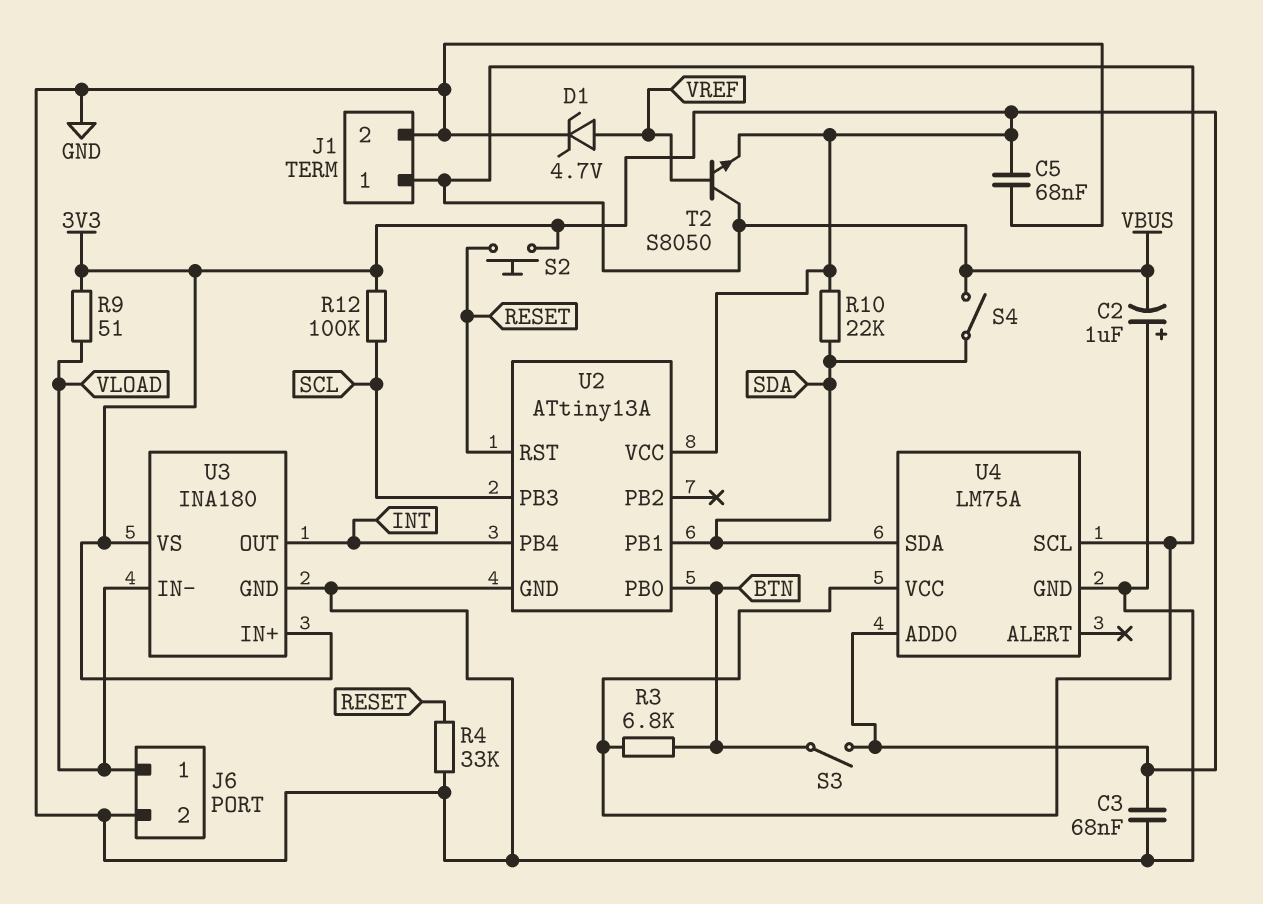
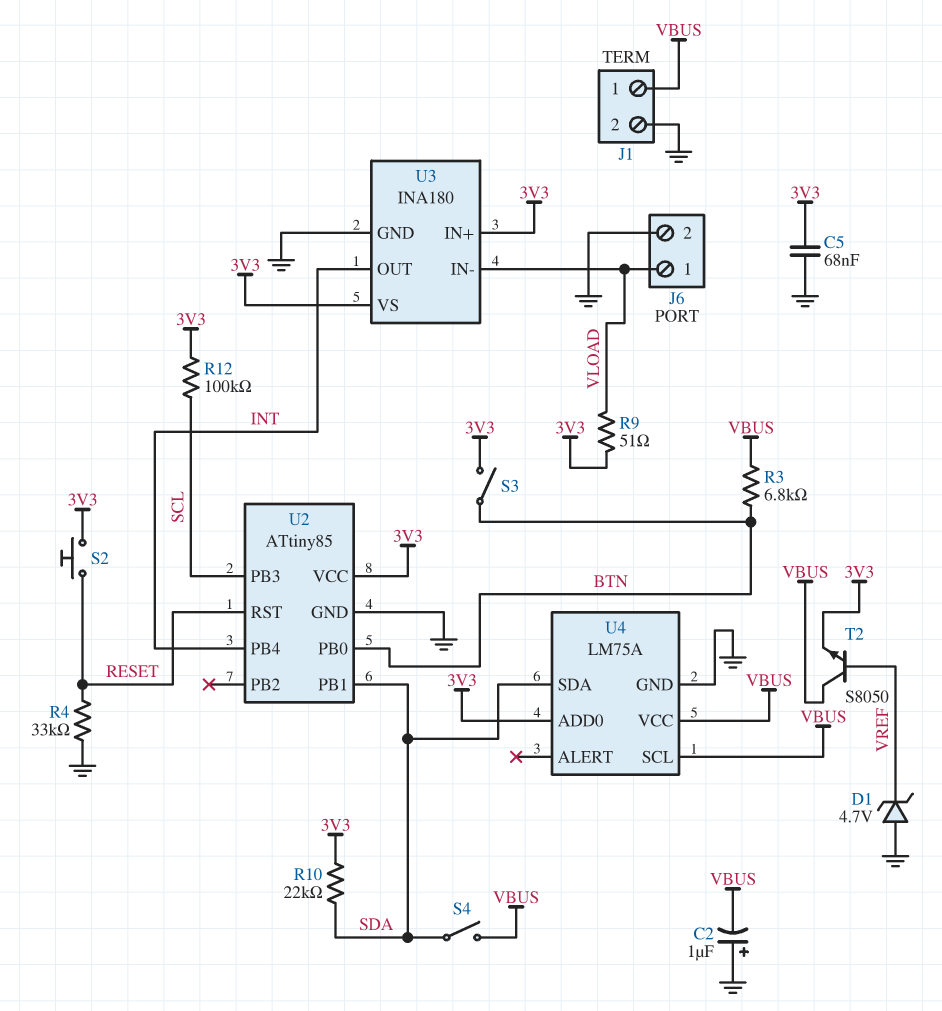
C3: 68nF (3V3, GND) -> none
D1: zener 4.7V (A VREF, K GND) -> zener 4.7V (A GND, K VREF)
U2: ATtiny13A -> ATtiny85

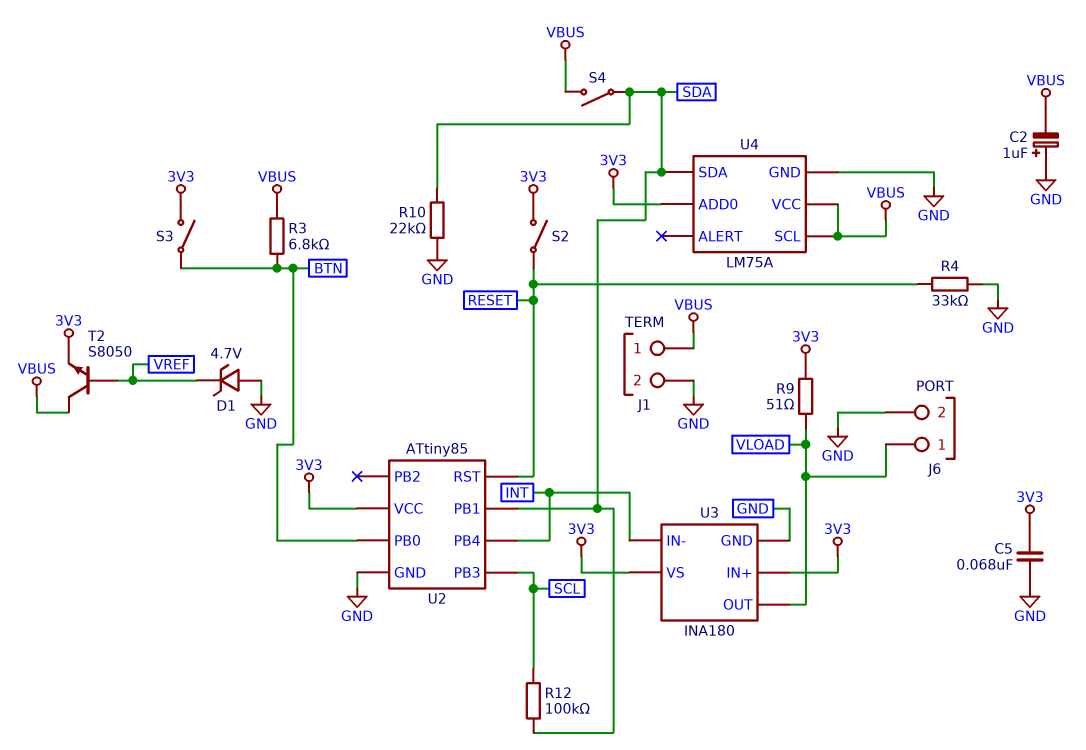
R10: 22k (3V3, SDA) -> 22k (GND, SDA)
R12: 100k (3V3, SCL) -> 100k (SCL, SDA)
S2: button (3V3, RESET) -> switch (3V3, RESET)
U3 pin IN-: VLOAD -> INT
U3 pin OUT: INT -> VLOAD

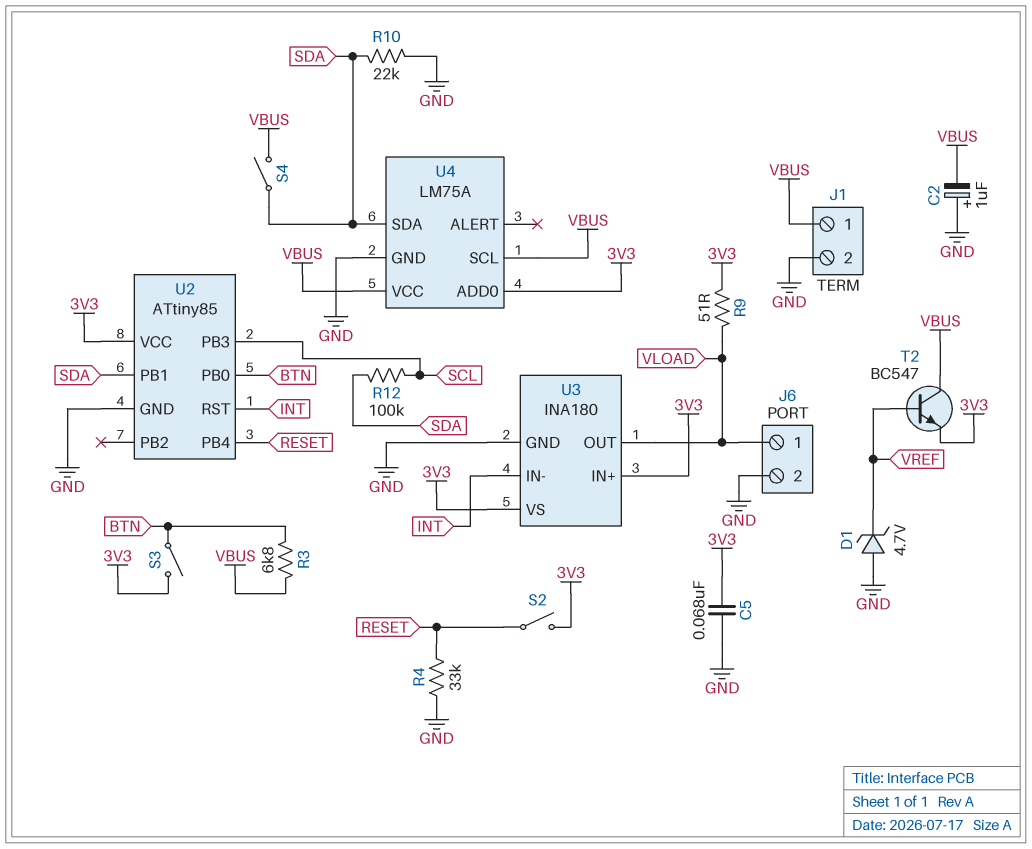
T2: NPN S8050 (B VREF, C VBUS, E 3V3) -> NPN BC547 (B VREF, C VBUS, E 3V3)
U2 pin PB4: INT -> RESET
U2 pin RST: RESET -> INT

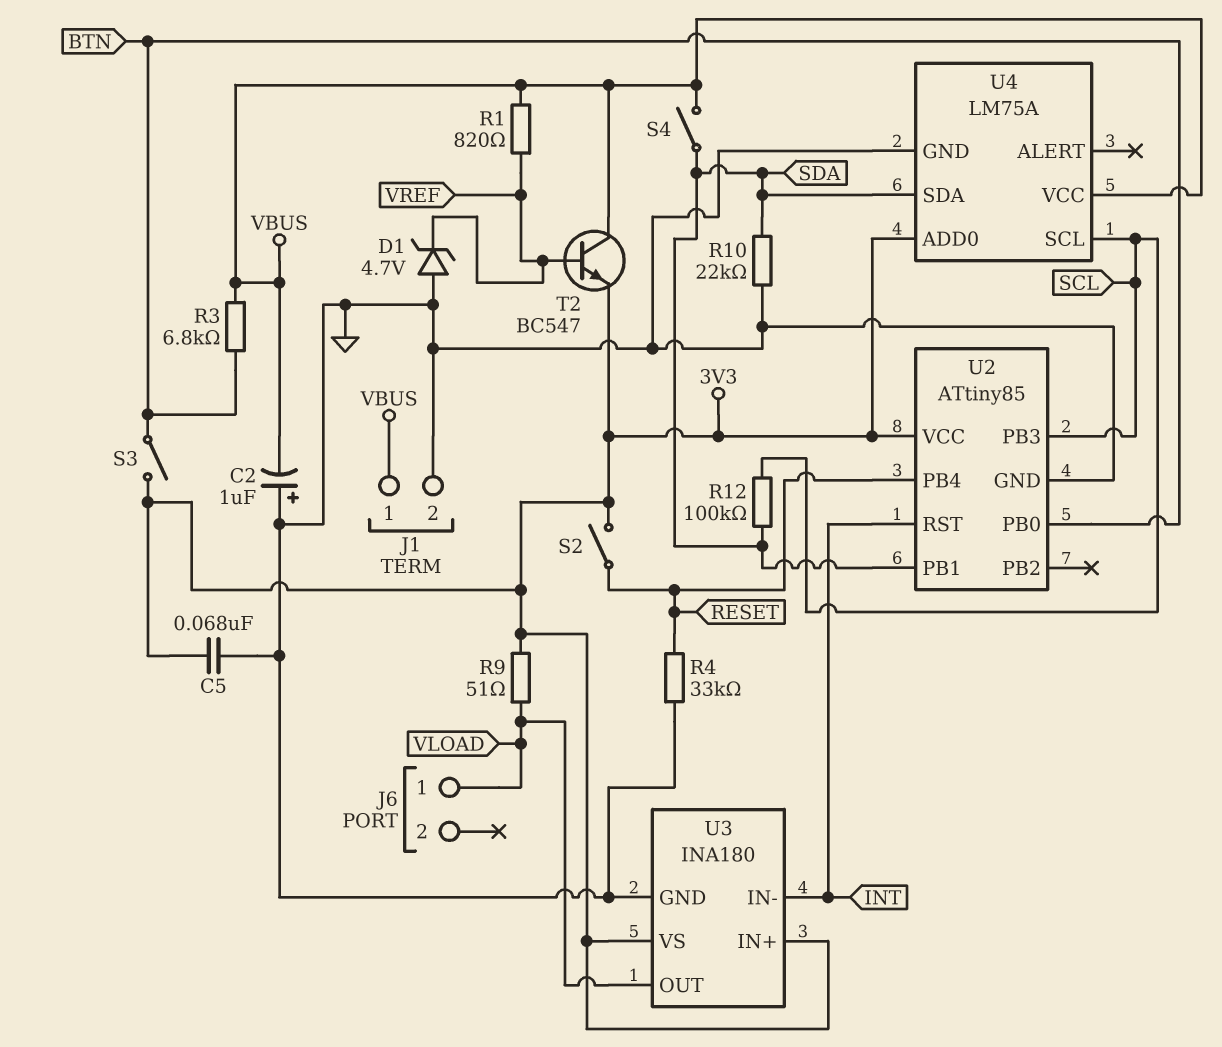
J6 pin 2: GND -> none
R1: none -> 820 (VBUS, VREF)
U4 pin SCL: VBUS -> SCL

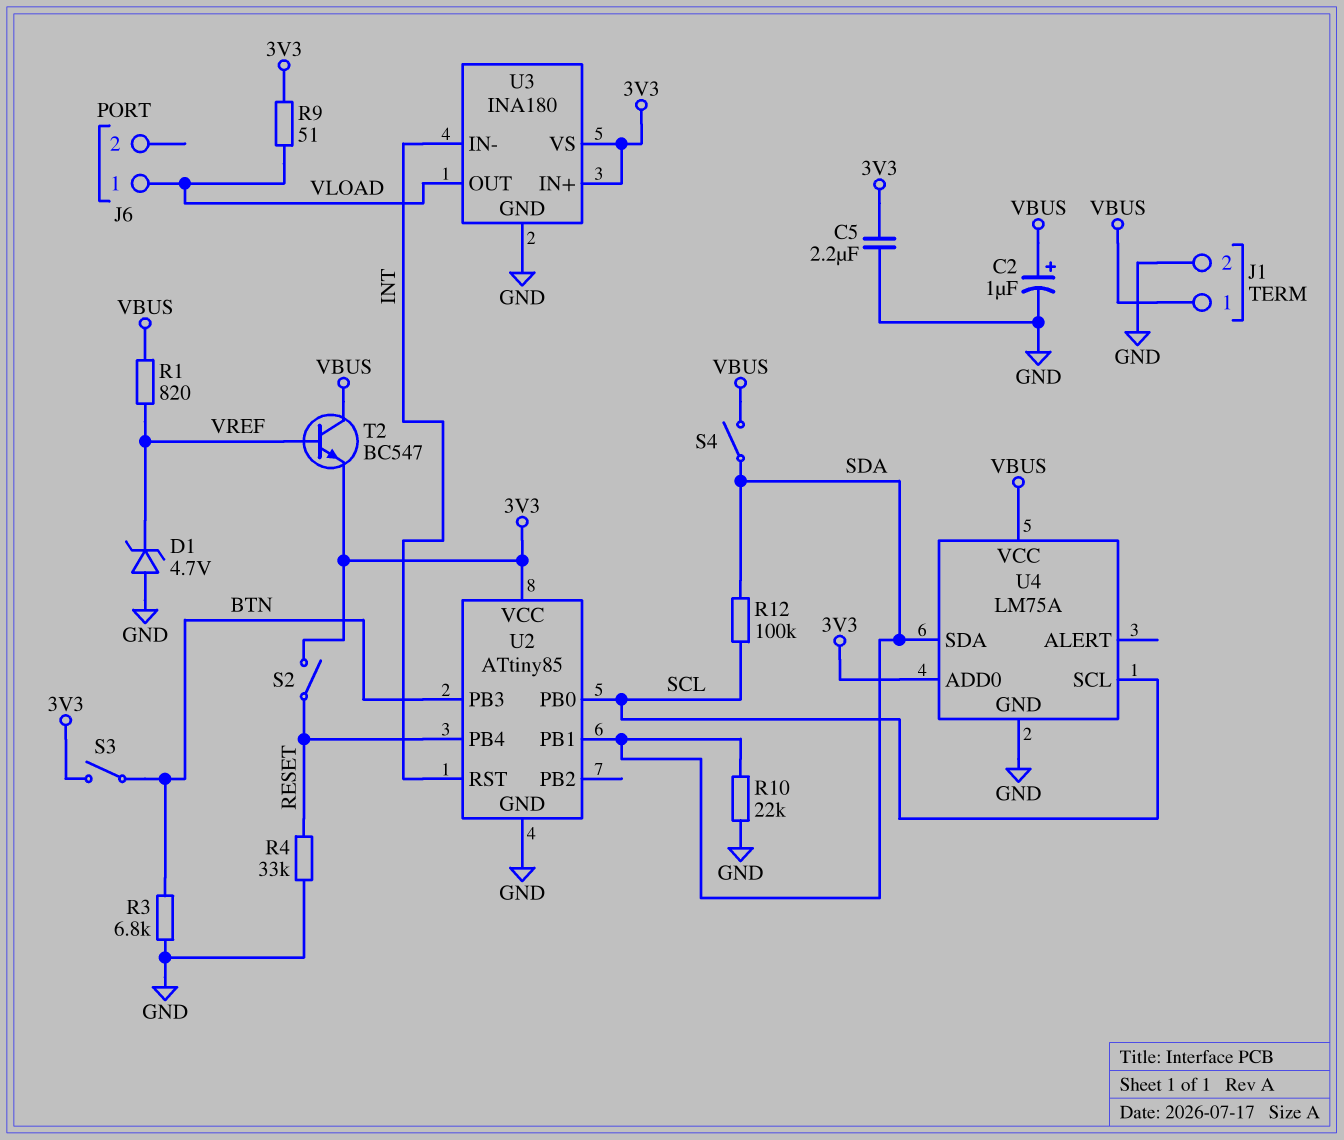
C2: 1uF (plus GND, minus VBUS) -> 1uF (plus VBUS, minus GND)
C5: 68nF (3V3, GND) -> 2.2uF (3V3, GND)
R3: 6.8k (BTN, VBUS) -> 6.8k (BTN, GND)
U2 pin PB0: BTN -> SCL
U2 pin PB3: SCL -> BTN

